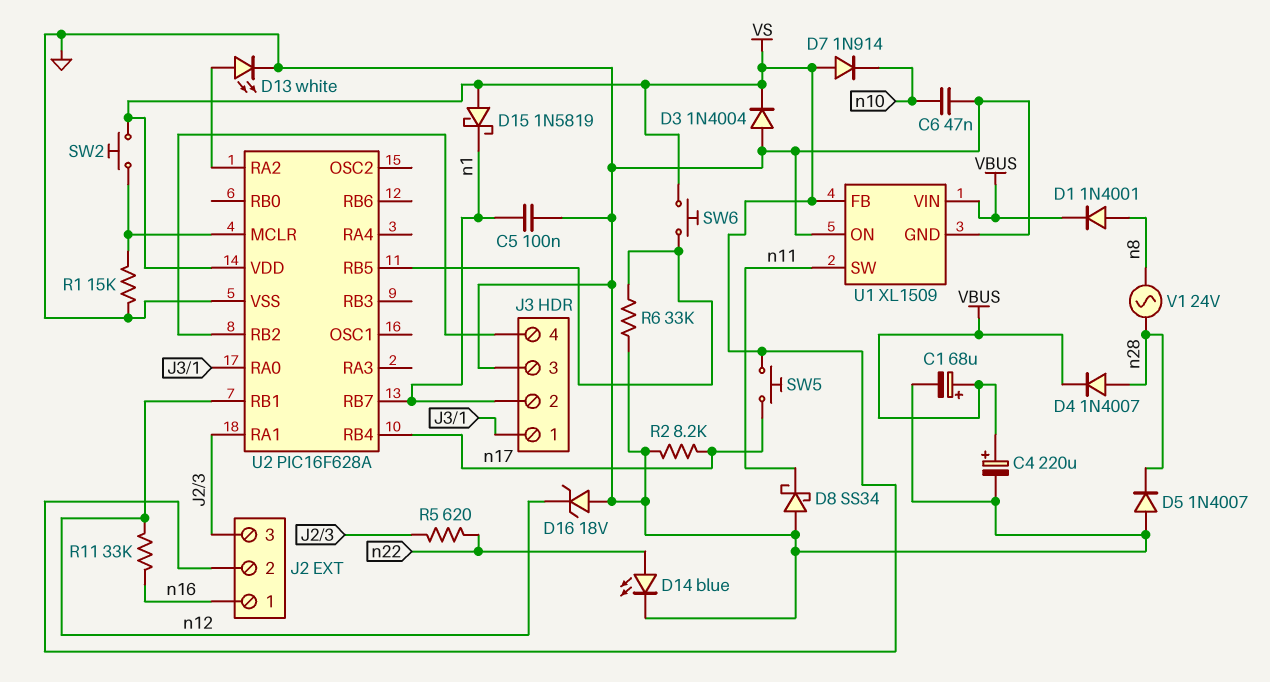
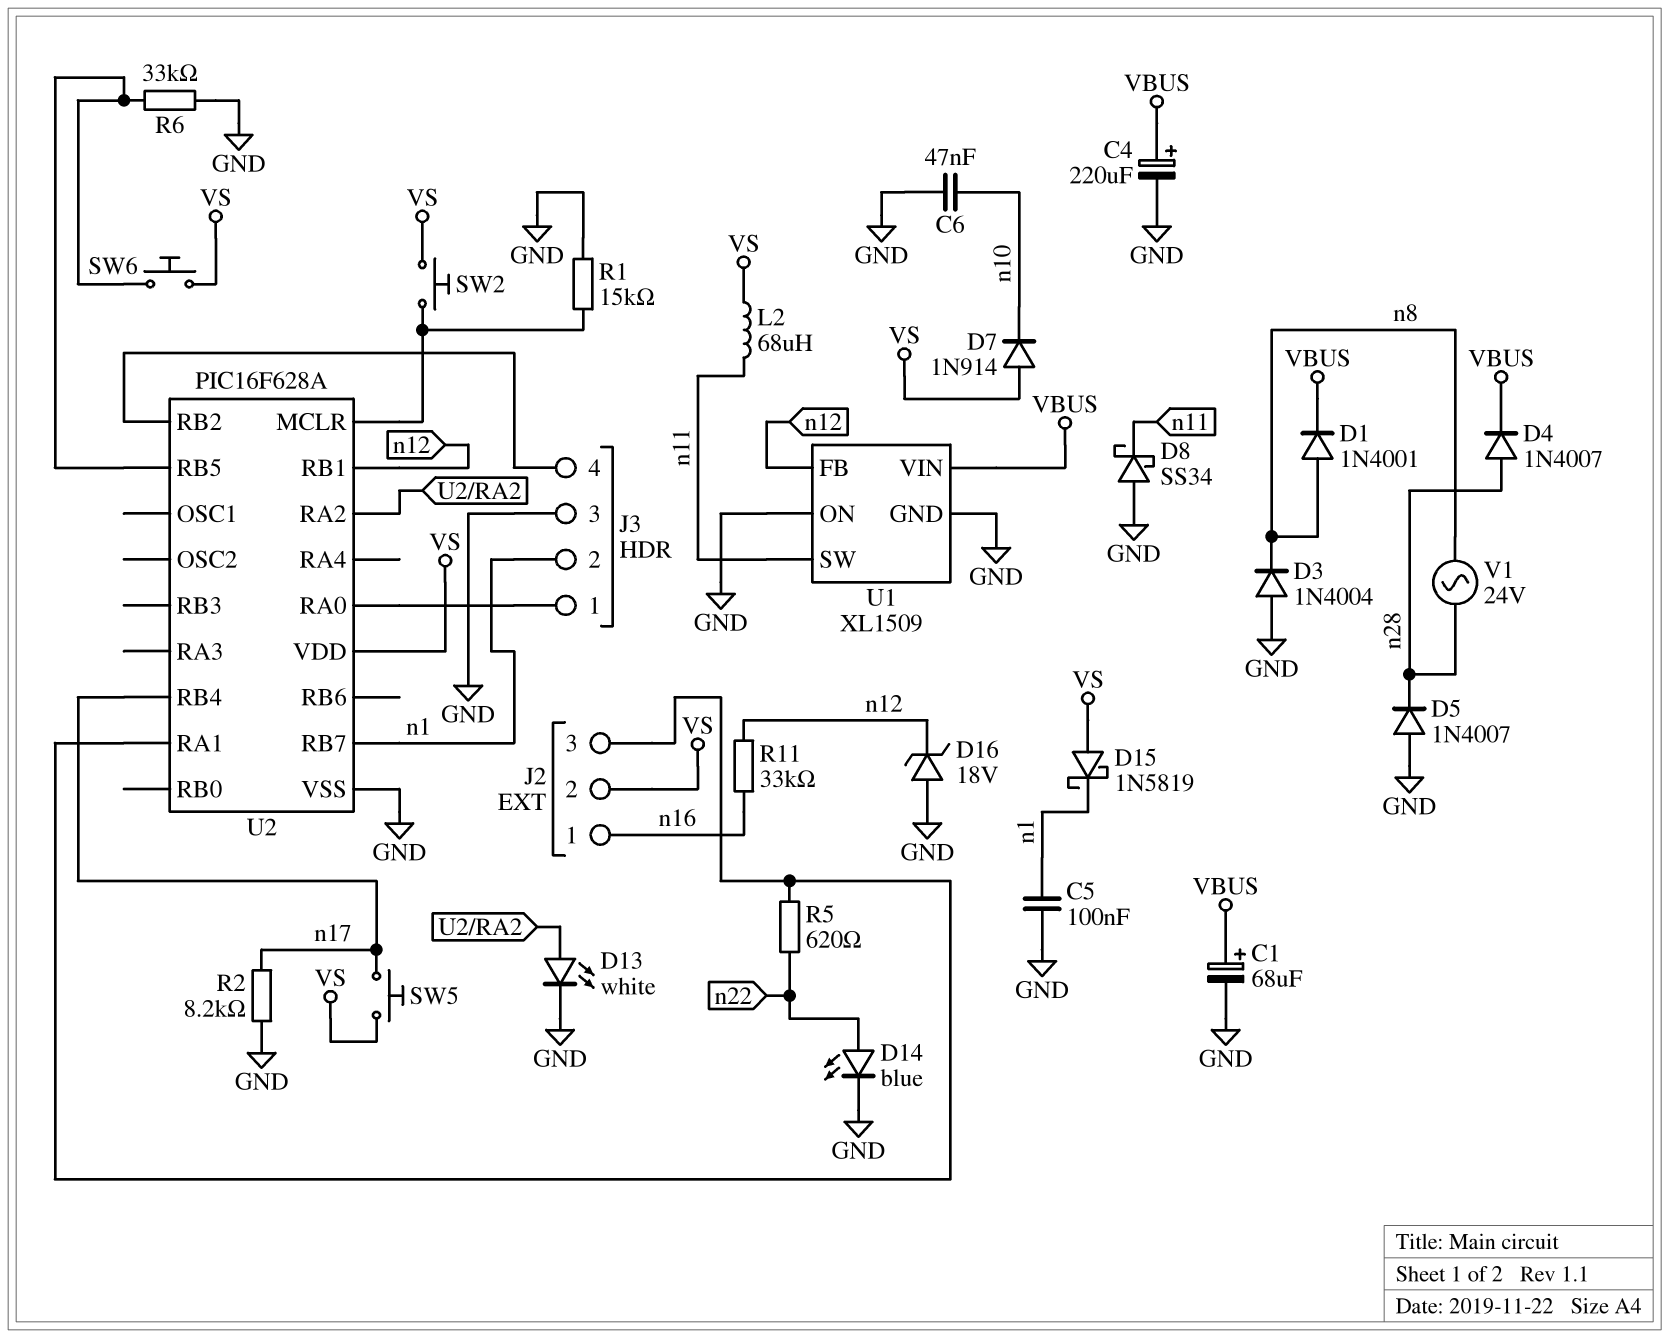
D3: diode 1N4004 (A GND, K VS) -> diode 1N4004 (A GND, K n8)
L2: none -> 68uH (VS, n11)
U1 pin FB: VS -> n12

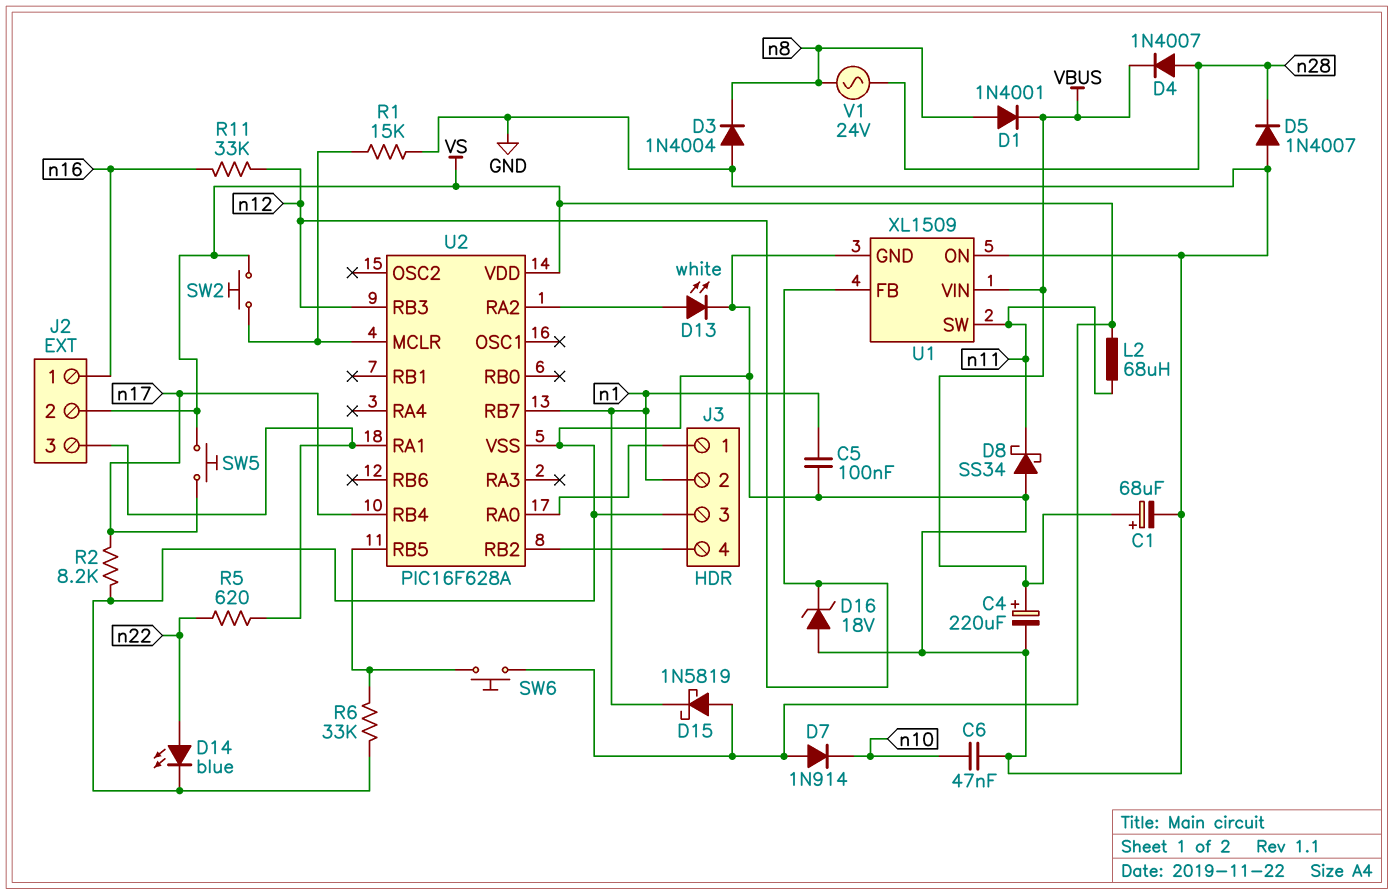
U2 pin RB1: n12 -> none
U2 pin RB3: none -> n12

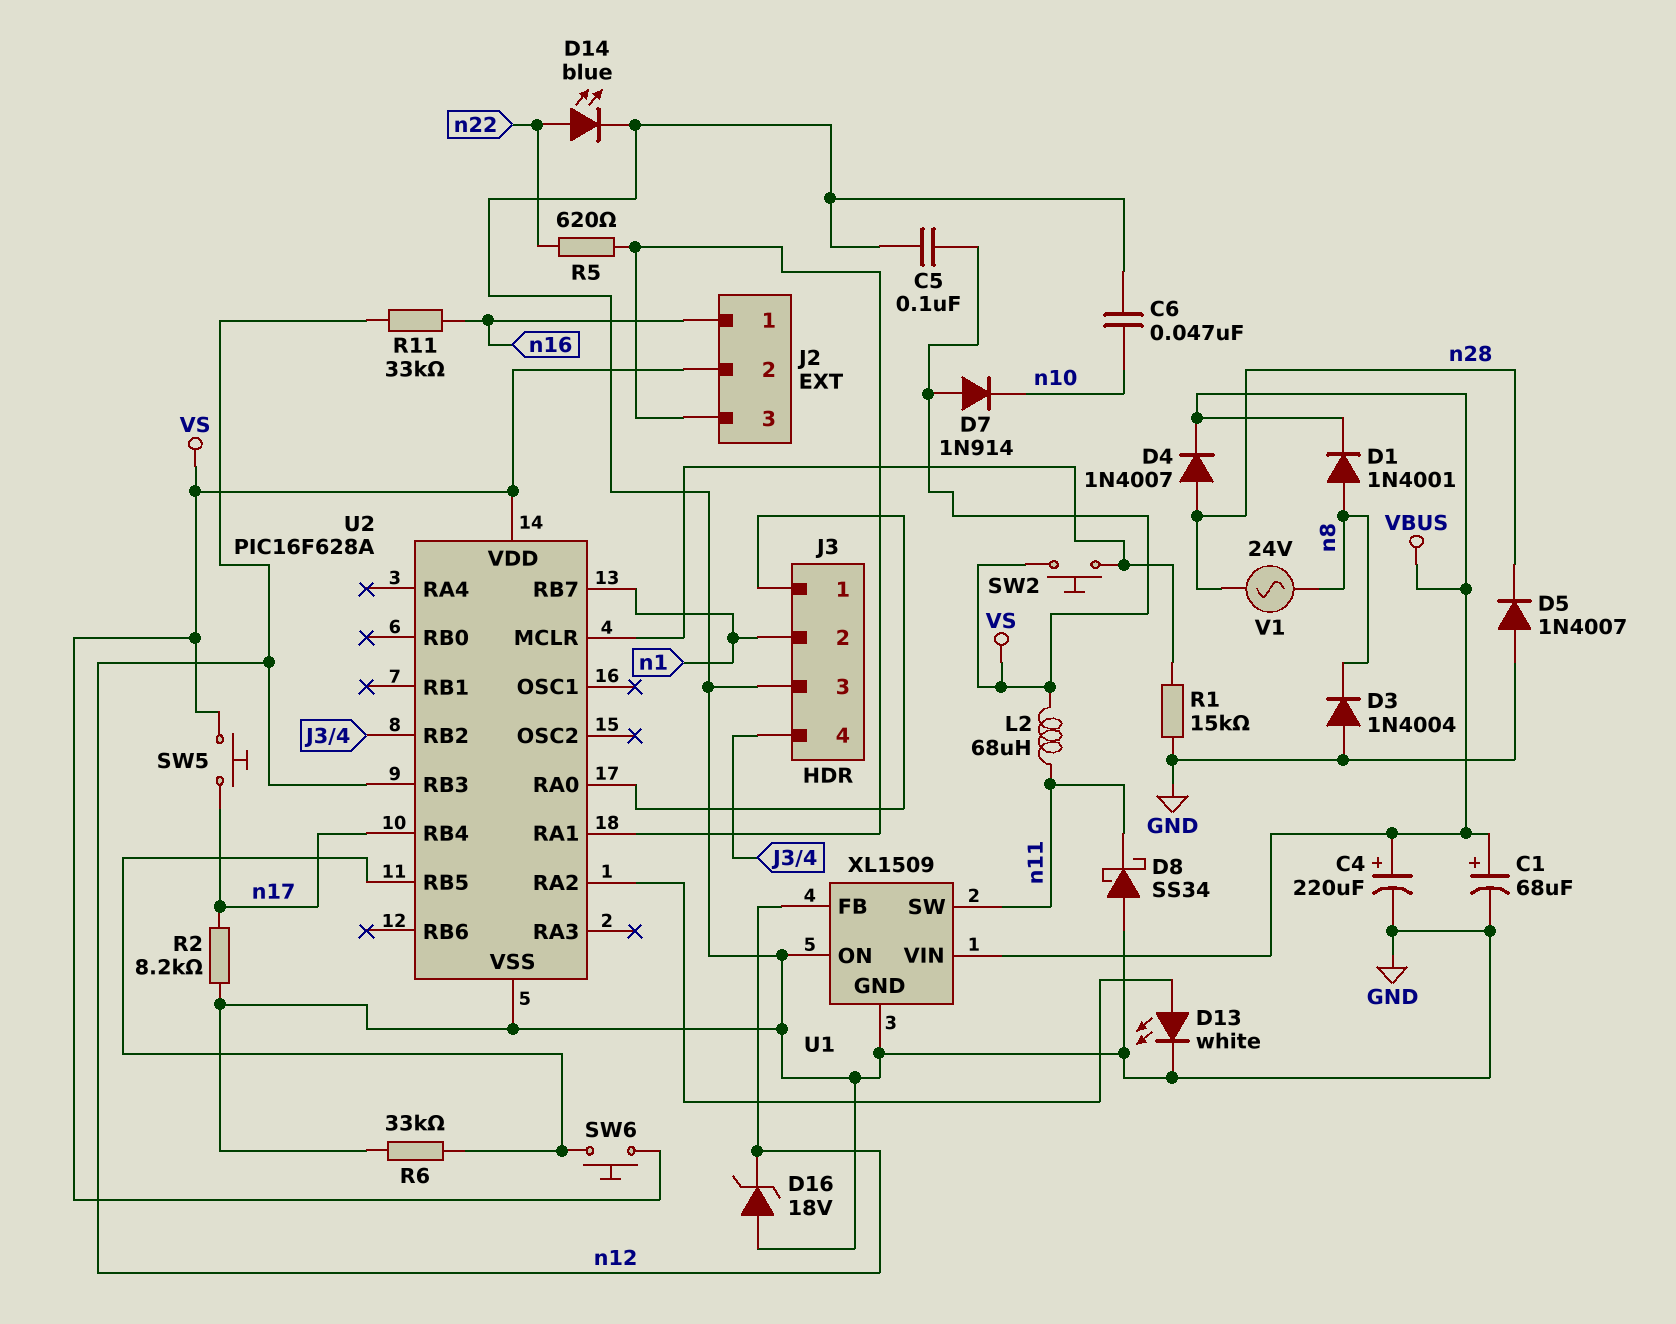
C5: 100nF (GND, n1) -> 100nF (GND, VS)
D15: schottky 1N5819 (A VS, K n1) -> none

